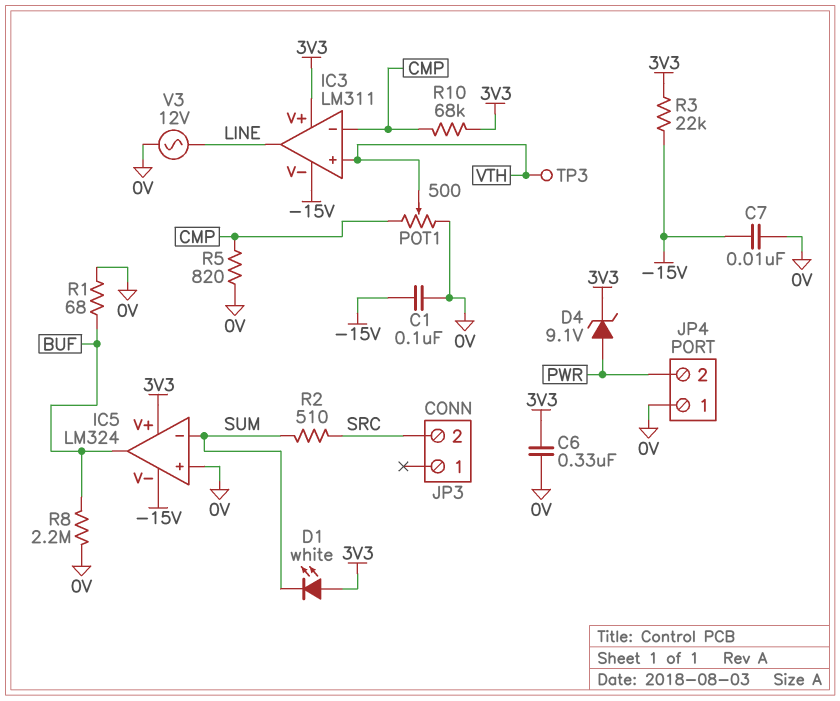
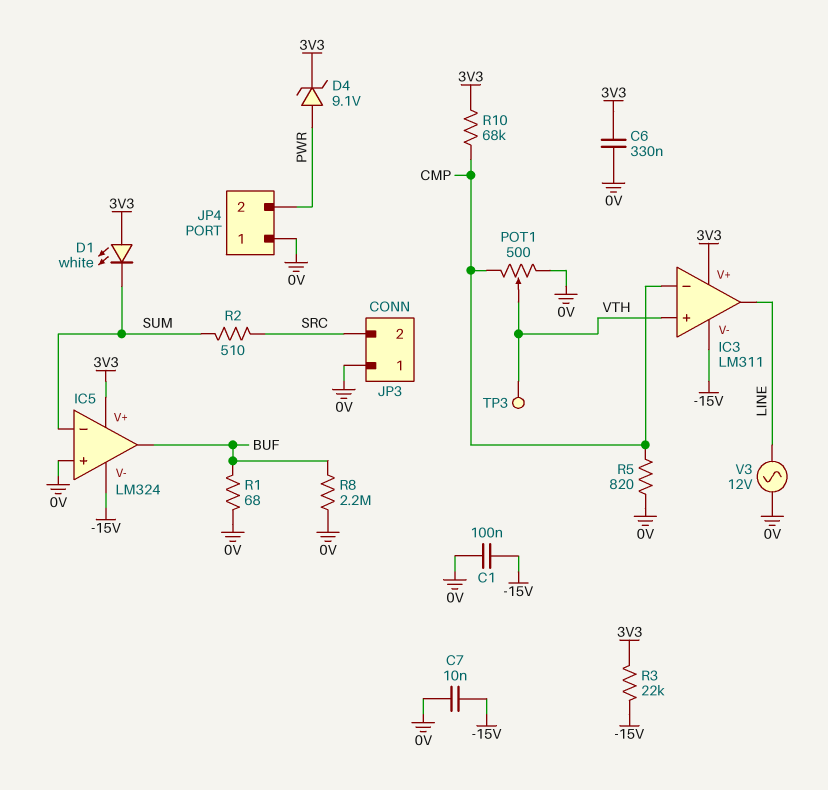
JP3 pin 1: none -> 0V

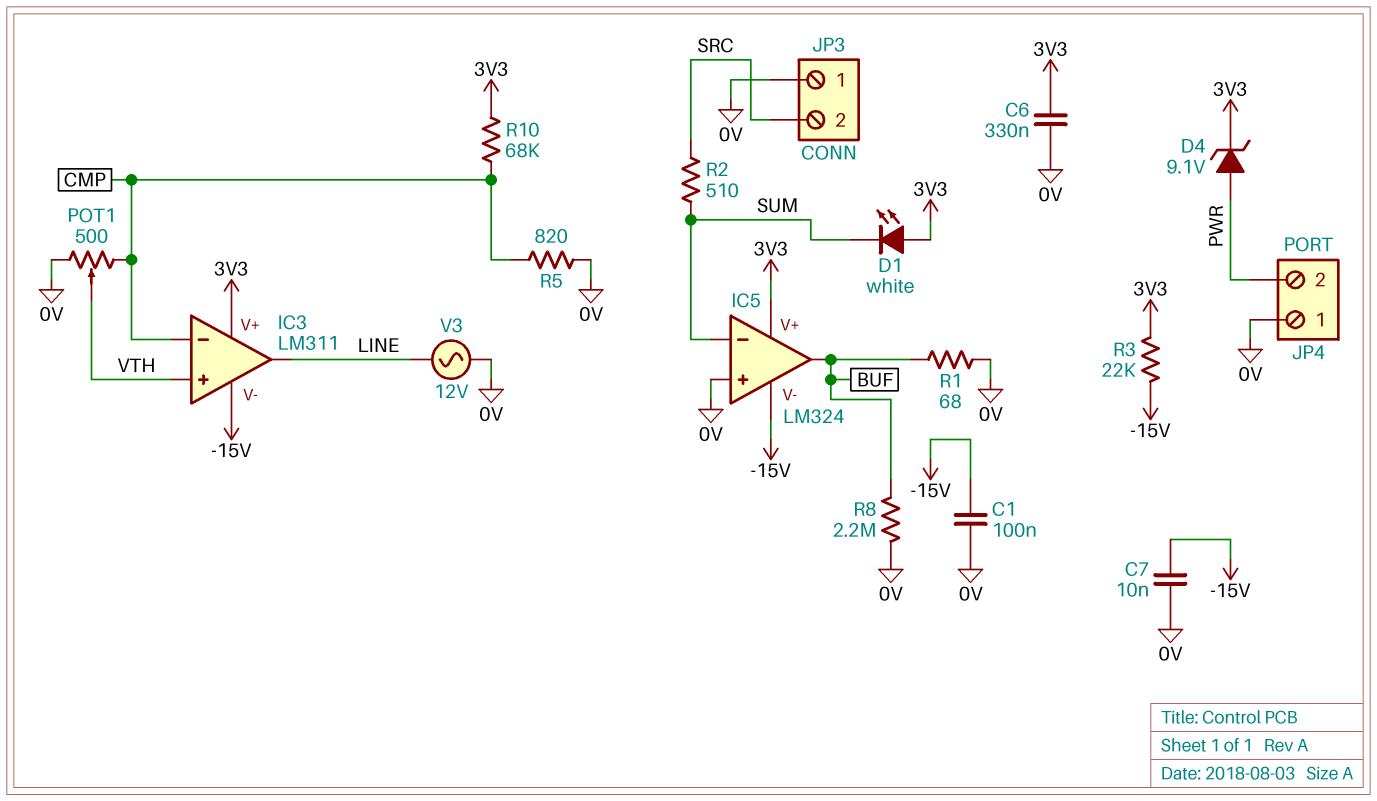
TP3: test point (VTH) -> none

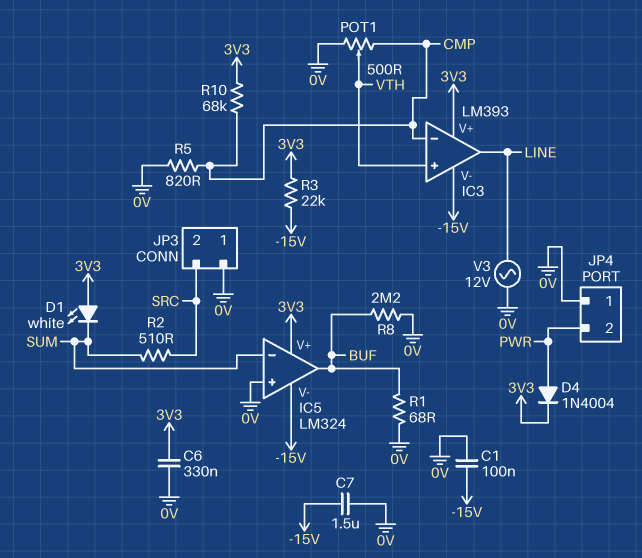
C7: 10nF (-15V, 0V) -> 1.5uF (-15V, 0V)
D4: zener 9.1V (A PWR, K 3V3) -> diode 1N4004 (A PWR, K 3V3)
IC3: LM311 -> LM393

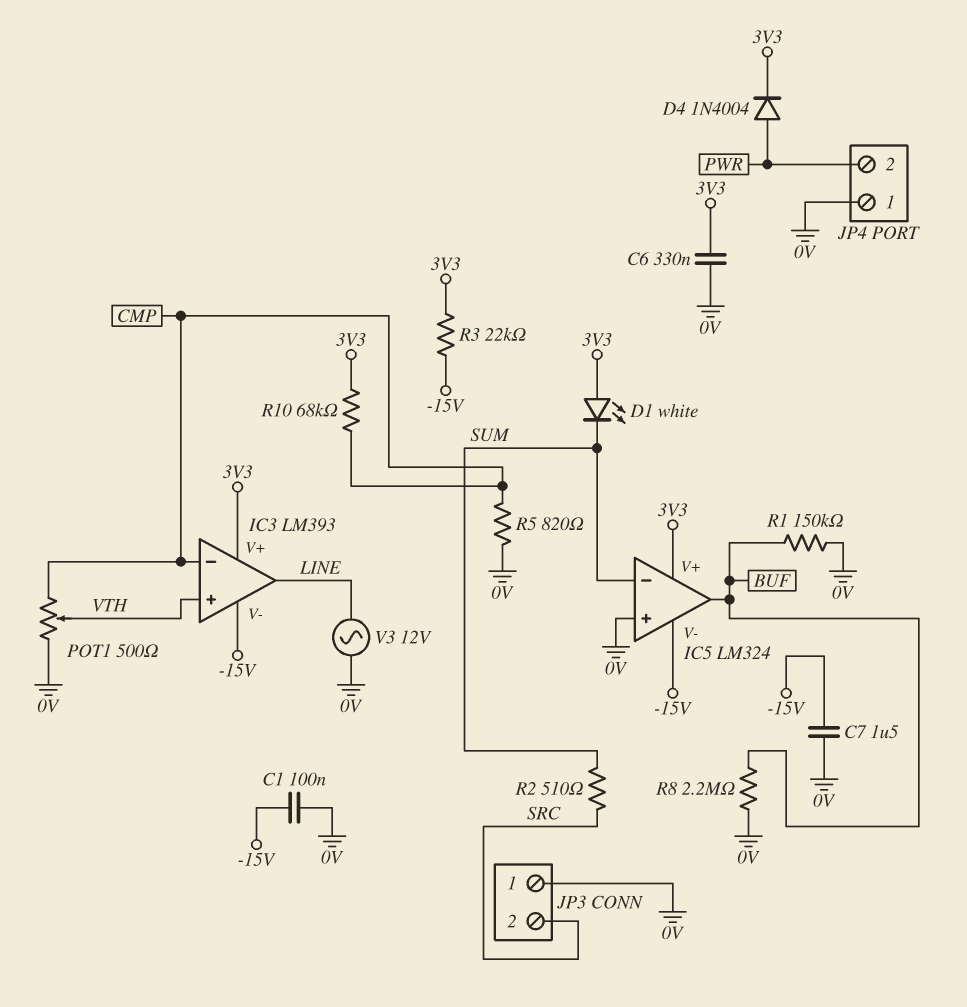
R1: 68 (0V, BUF) -> 150k (0V, BUF)

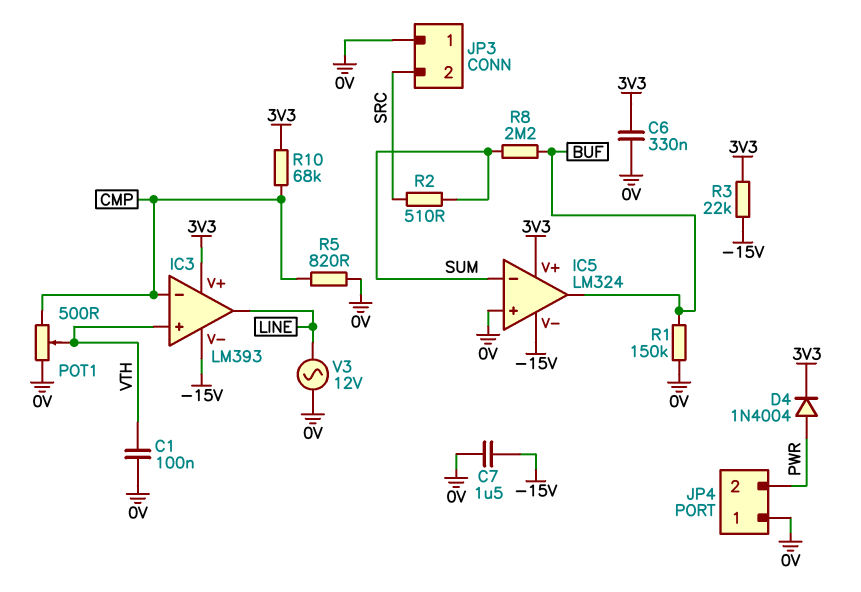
C1: 100nF (-15V, 0V) -> 100nF (0V, VTH)
D1: LED white (A 3V3, K SUM) -> none
R8: 2.2M (0V, BUF) -> 2.2M (BUF, SUM)

